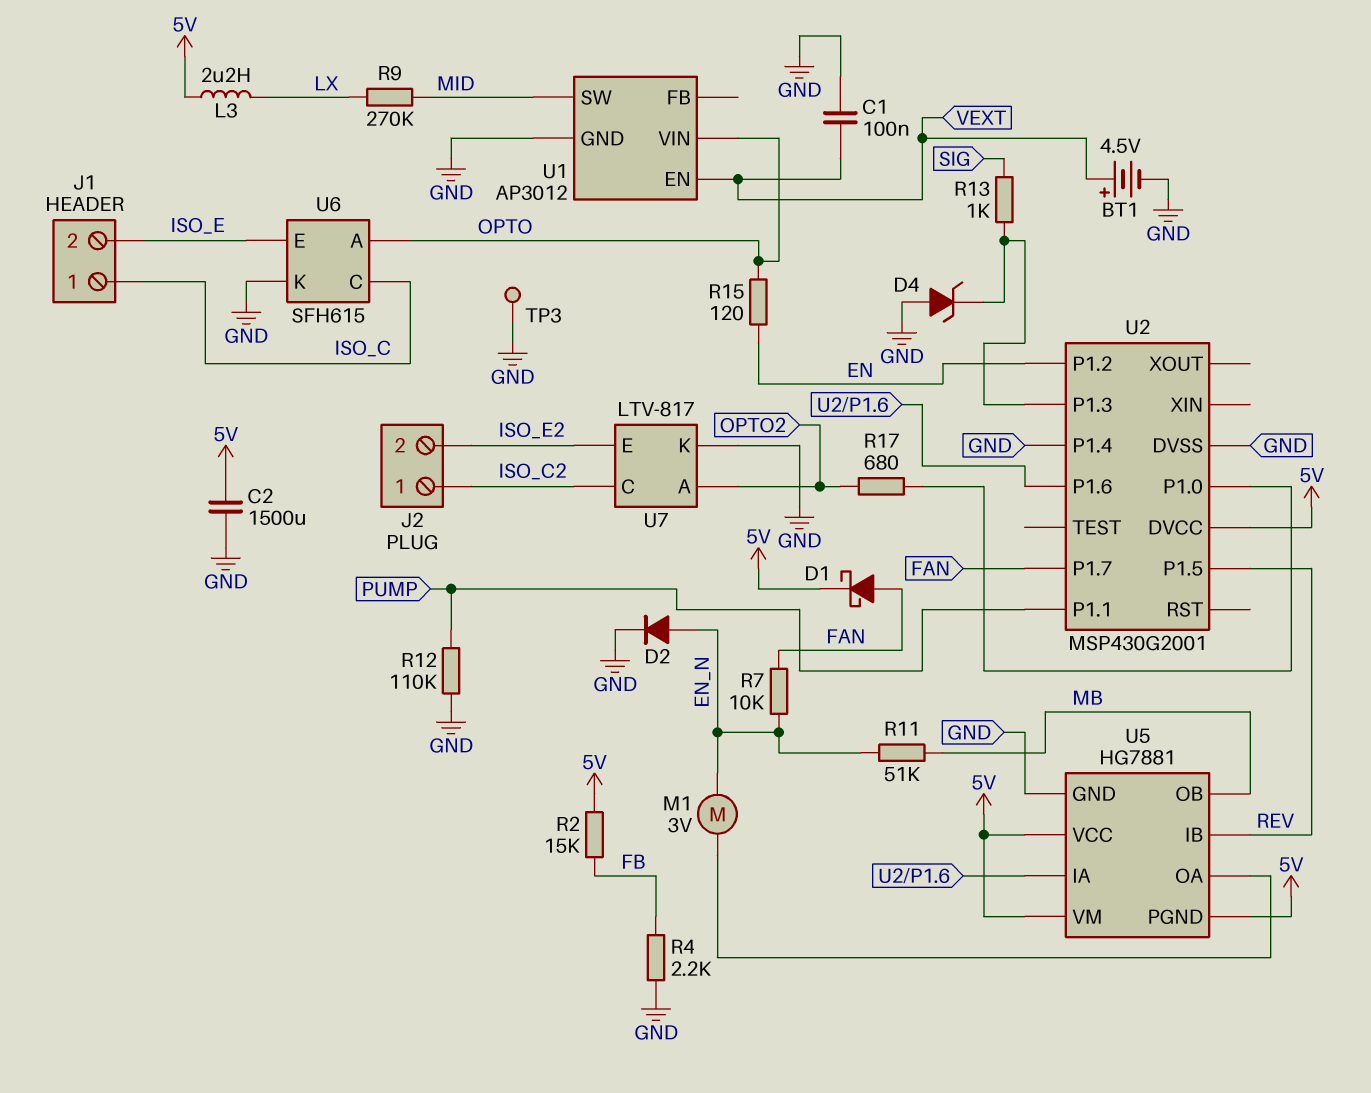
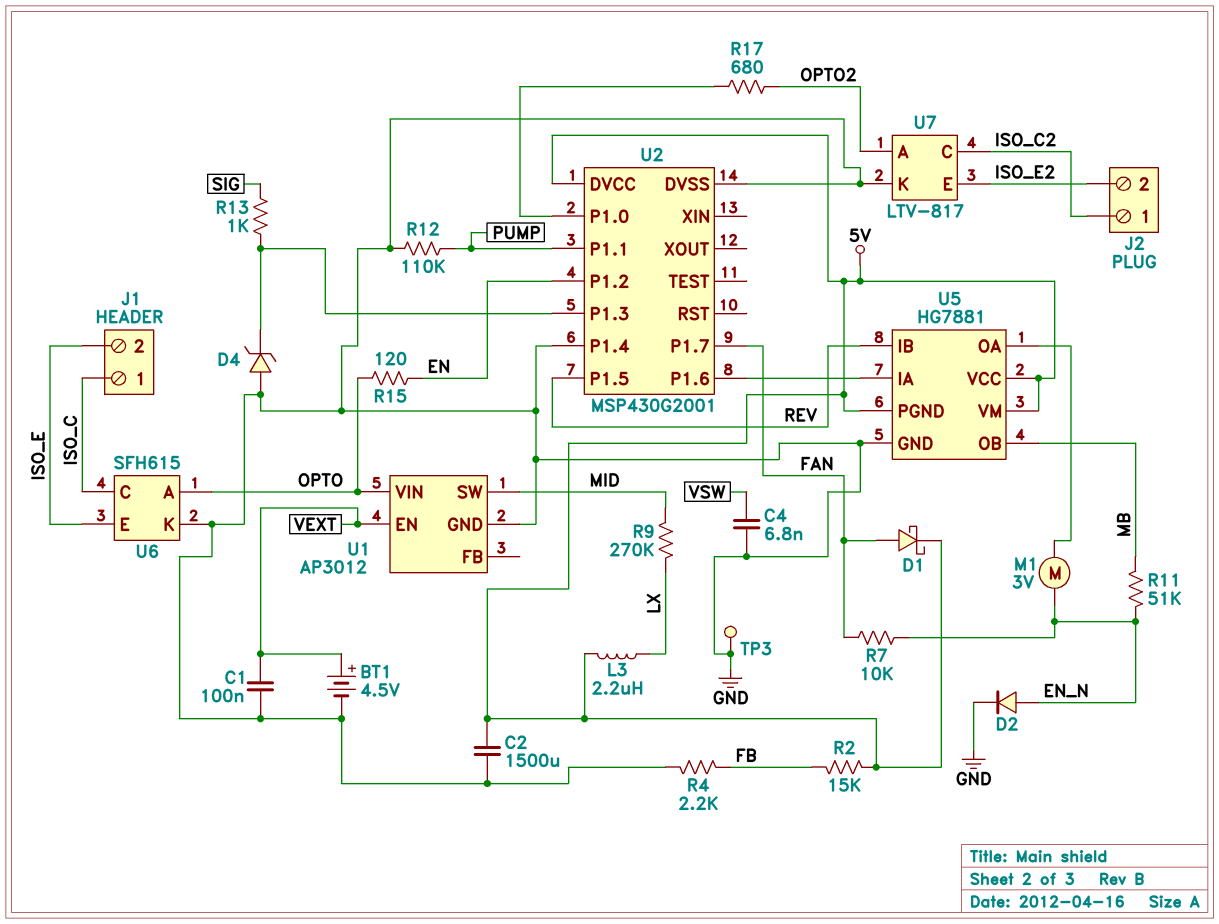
C4: none -> 6.8nF (GND, VSW)

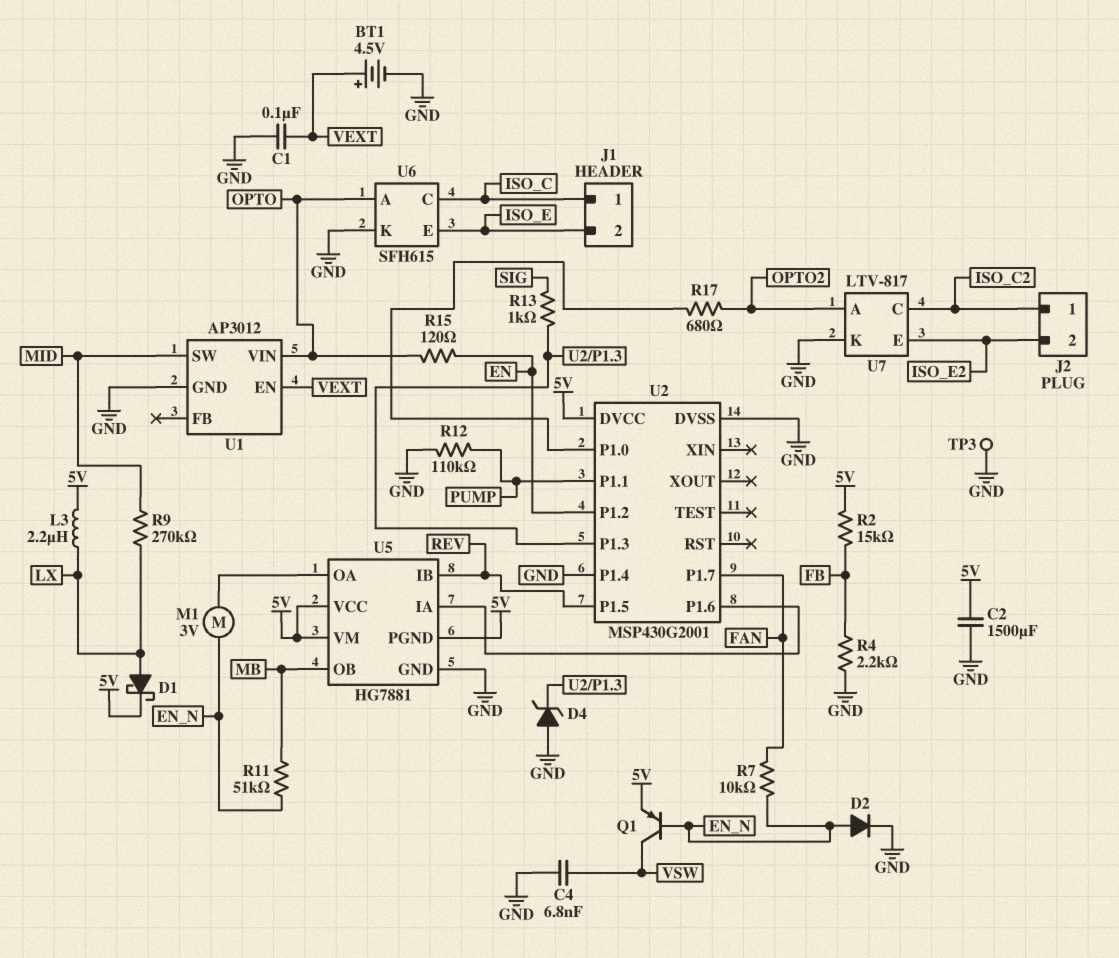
D1: schottky (A FAN, K 5V) -> schottky (A LX, K 5V)
Q1: none -> PNP (B EN_N, C VSW, E 5V)

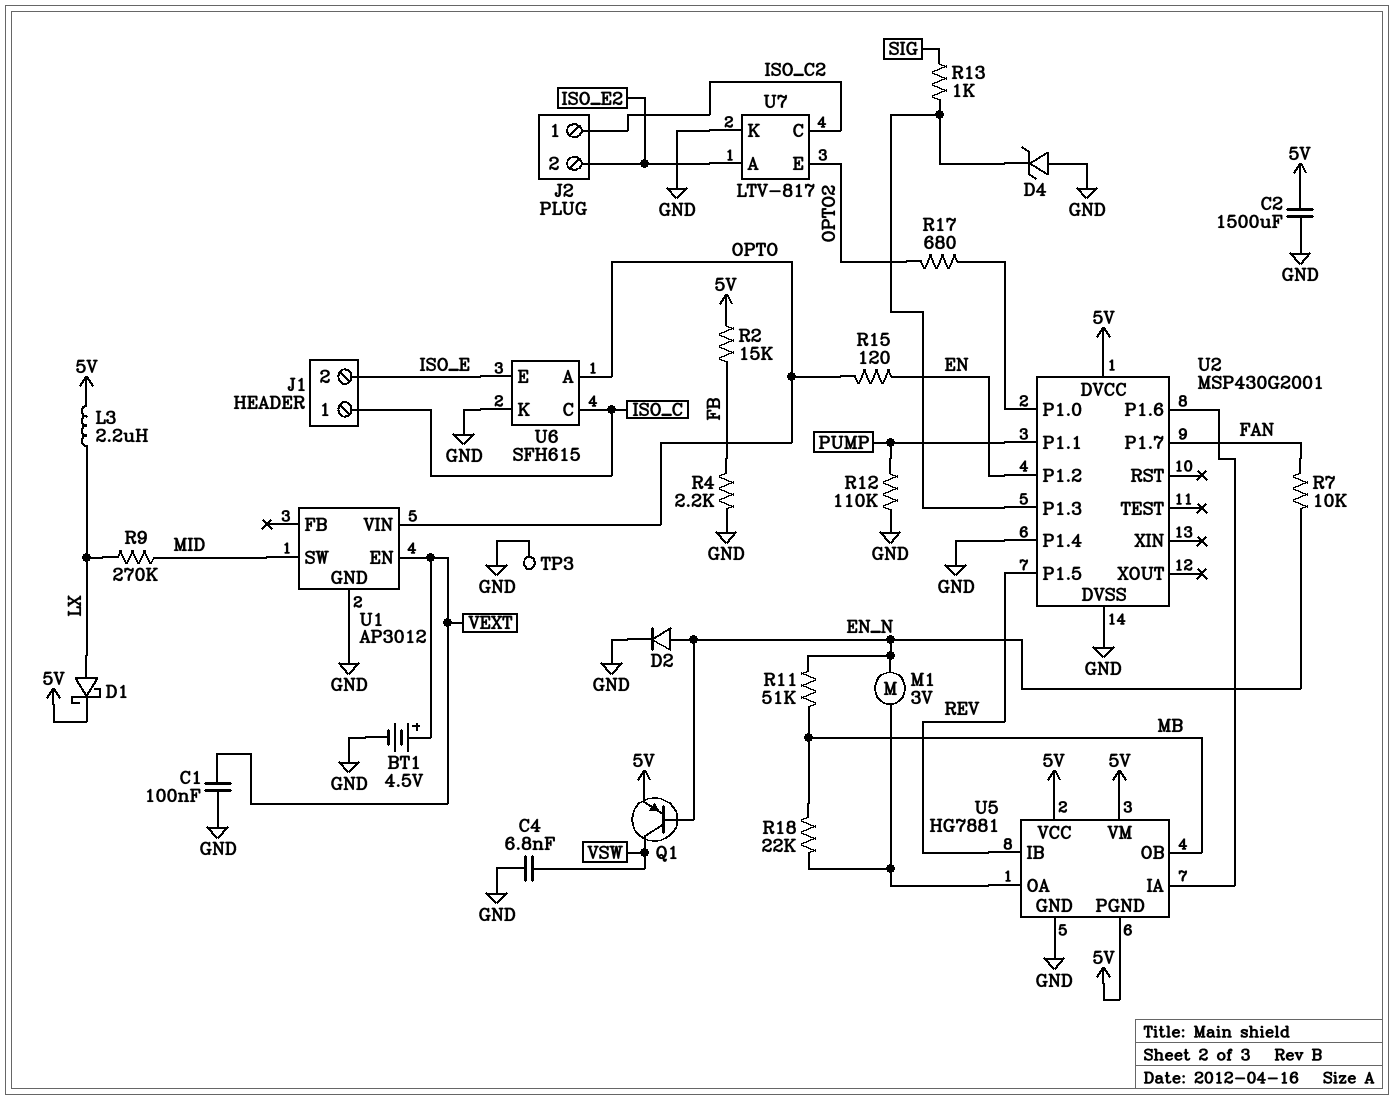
R18: none -> 22k (MB, U5/OA)
U7 pin A: OPTO2 -> ISO_E2
U7 pin E: ISO_E2 -> OPTO2

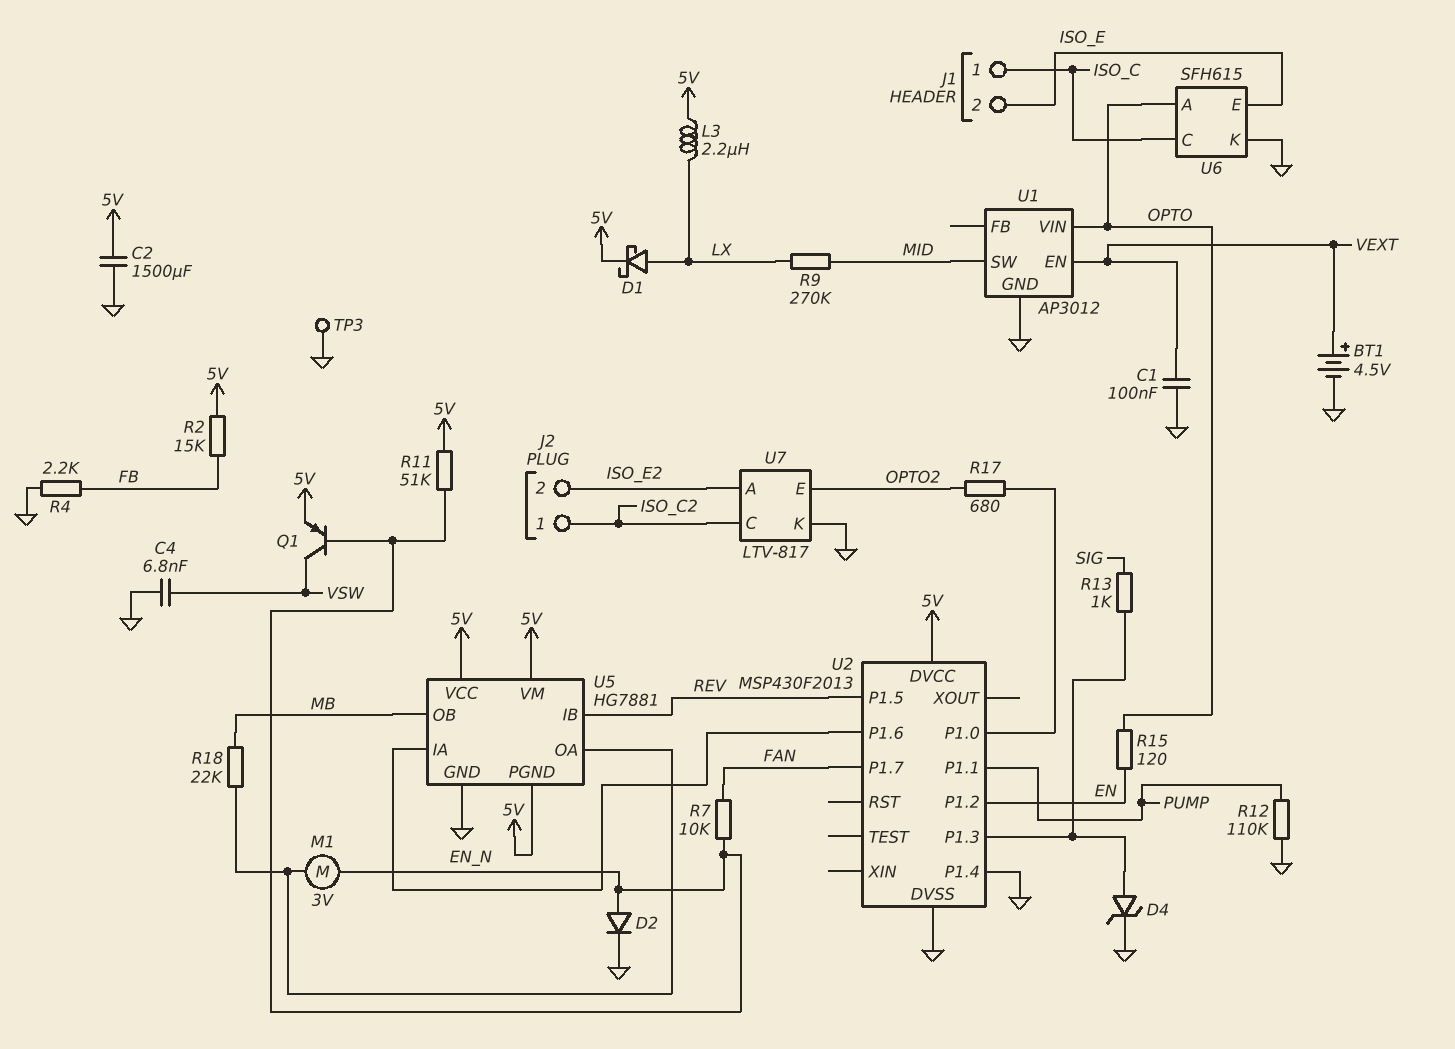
D4: zener (A GND, K U2/P1.3) -> zener (A U2/P1.3, K GND)
R11: 51k (EN_N, MB) -> 51k (5V, EN_N)
U2: MSP430G2001 -> MSP430F2013

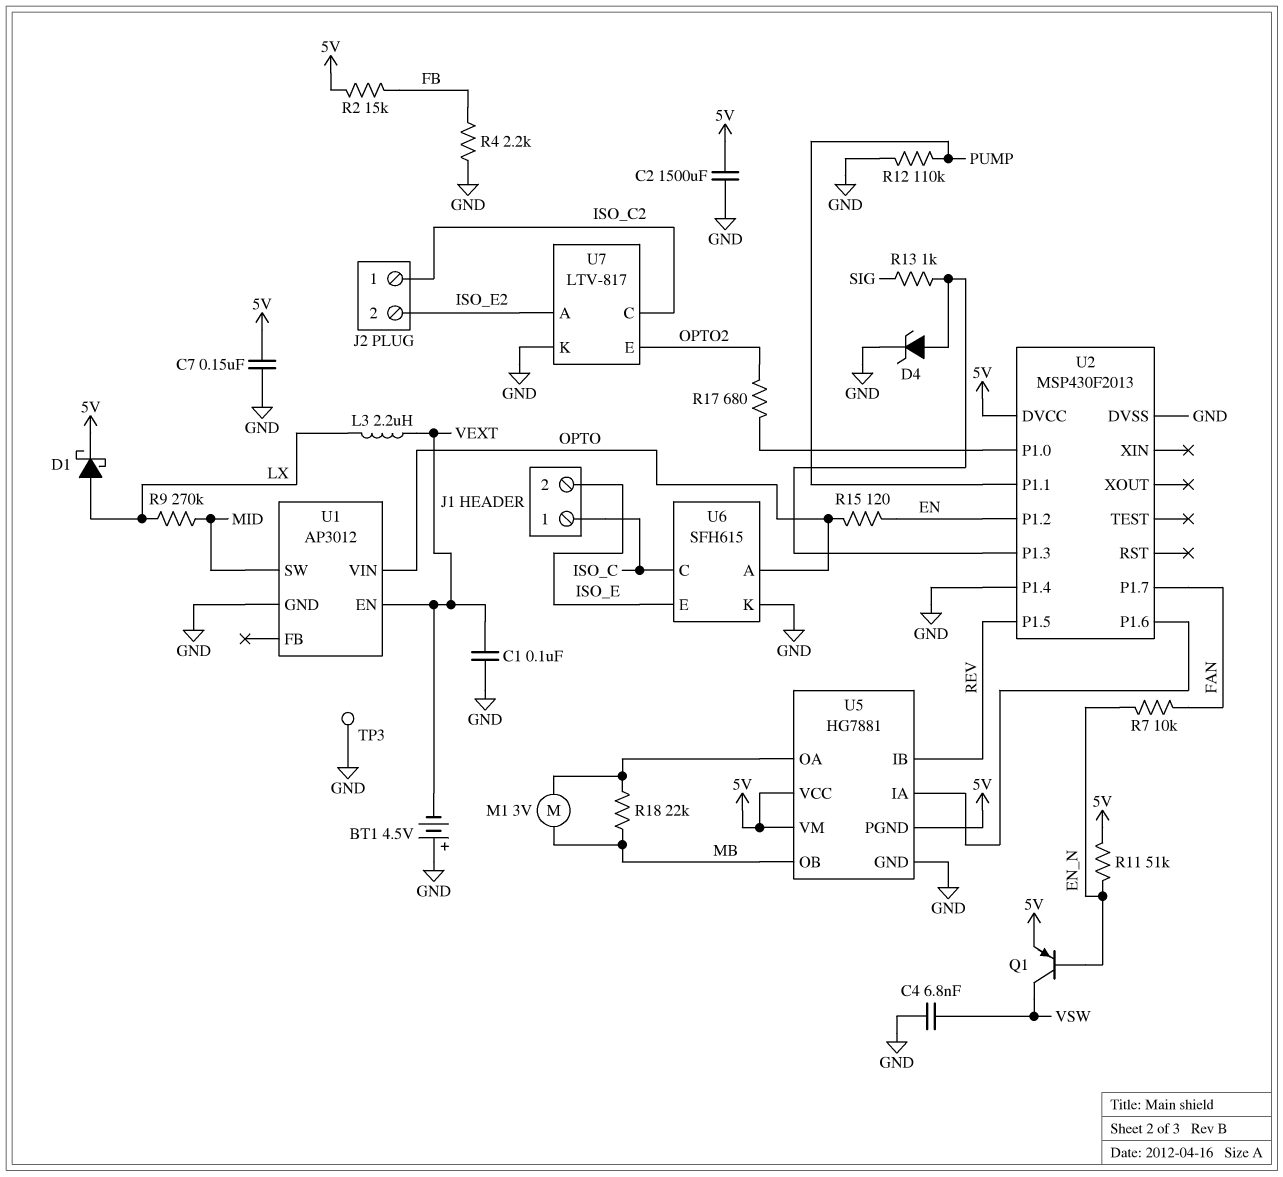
BT1: 4.5V (plus VEXT, minus GND) -> 4.5V (plus GND, minus VEXT)
C7: none -> 150nF (5V, GND)
D2: diode (A EN_N, K GND) -> none
L3: 2.2uH (5V, LX) -> 2.2uH (LX, VEXT)
M1: motor 3V (EN_N, U5/OA) -> motor 3V (MB, U5/OA)

